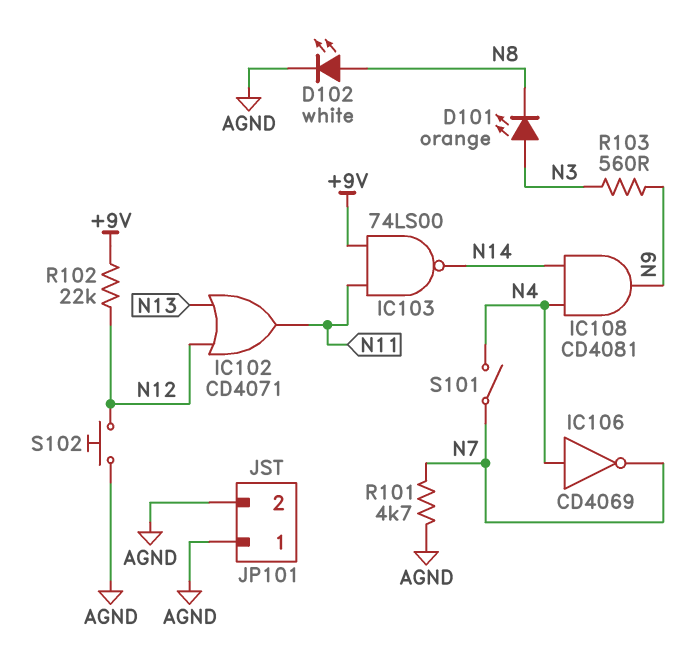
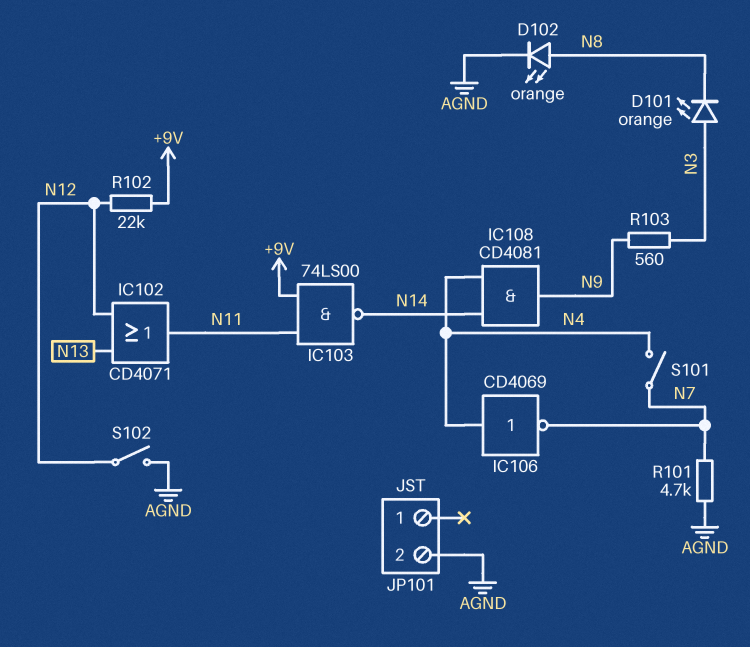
D102: LED white (A N8, K AGND) -> LED orange (A N8, K AGND)
JP101 pin 1: AGND -> none
S102: button (AGND, N12) -> switch (AGND, N12)

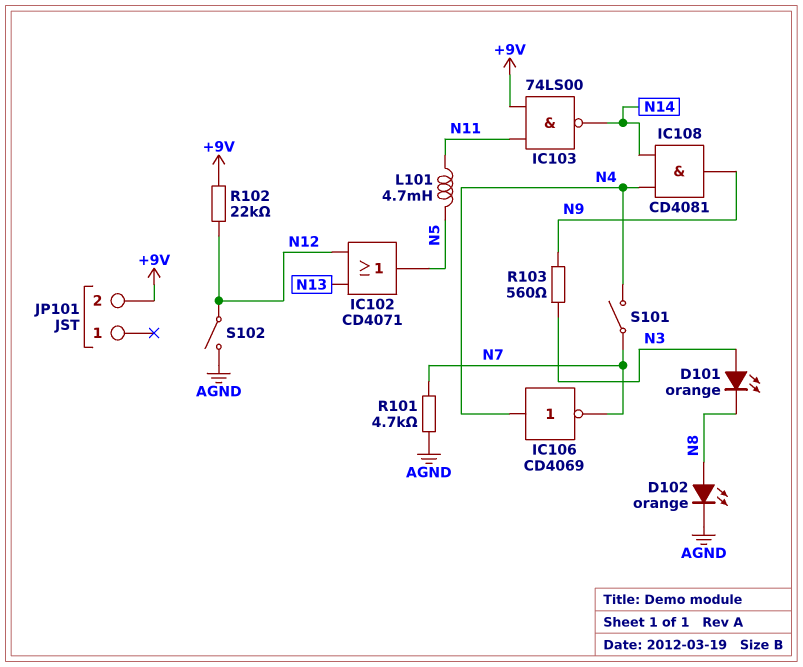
IC102: OR CD4071 (in N12, in N13, out N11) -> OR CD4071 (in N12, in N13, out N5)
JP101 pin 2: AGND -> +9V
L101: none -> 4.7mH (N5, N11)

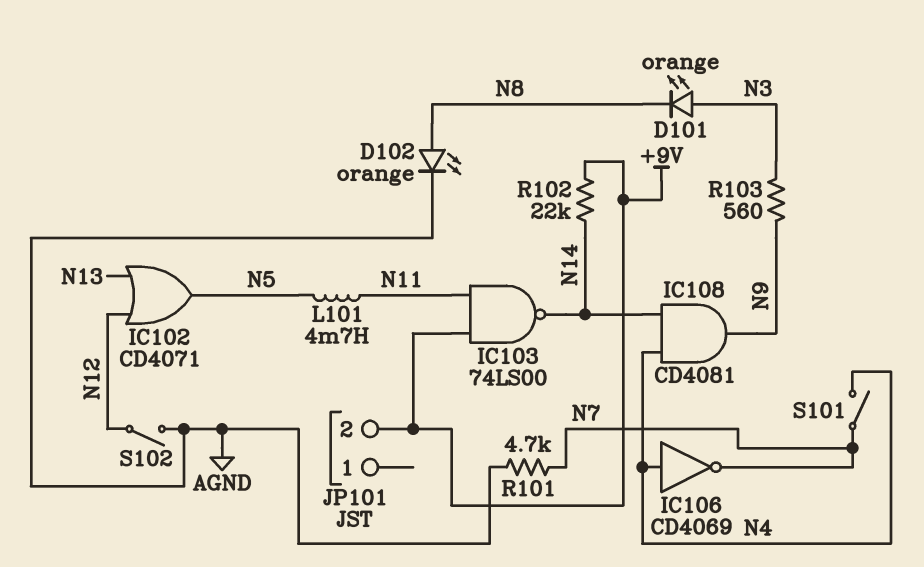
R102: 22k (+9V, N12) -> 22k (+9V, N14)

